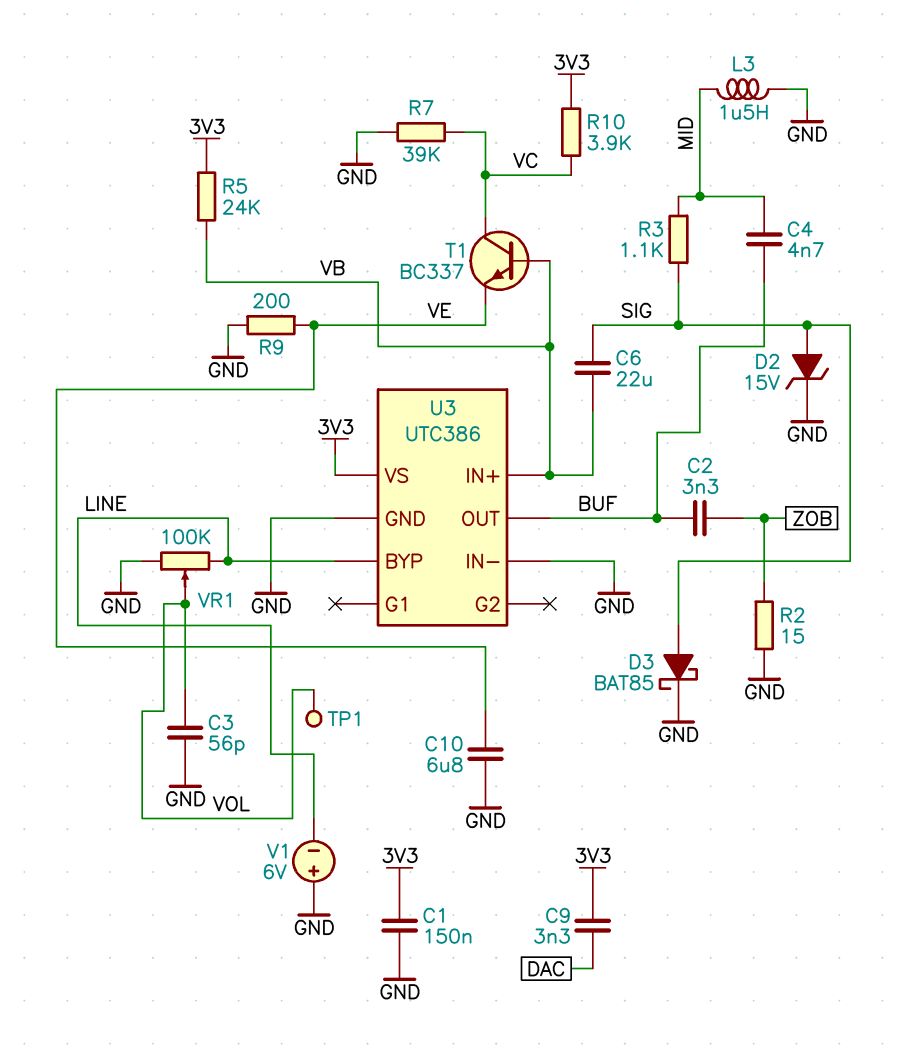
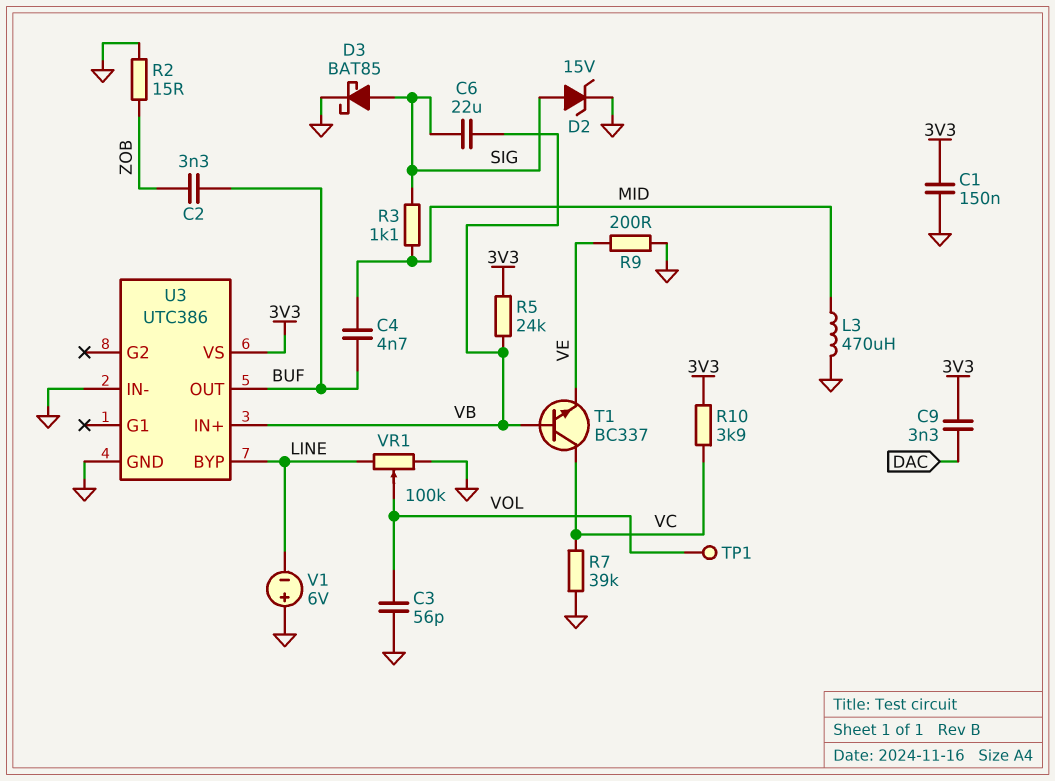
C10: 6.8uF (GND, VE) -> none
L3: 1.5uH (GND, MID) -> 470uH (GND, MID)

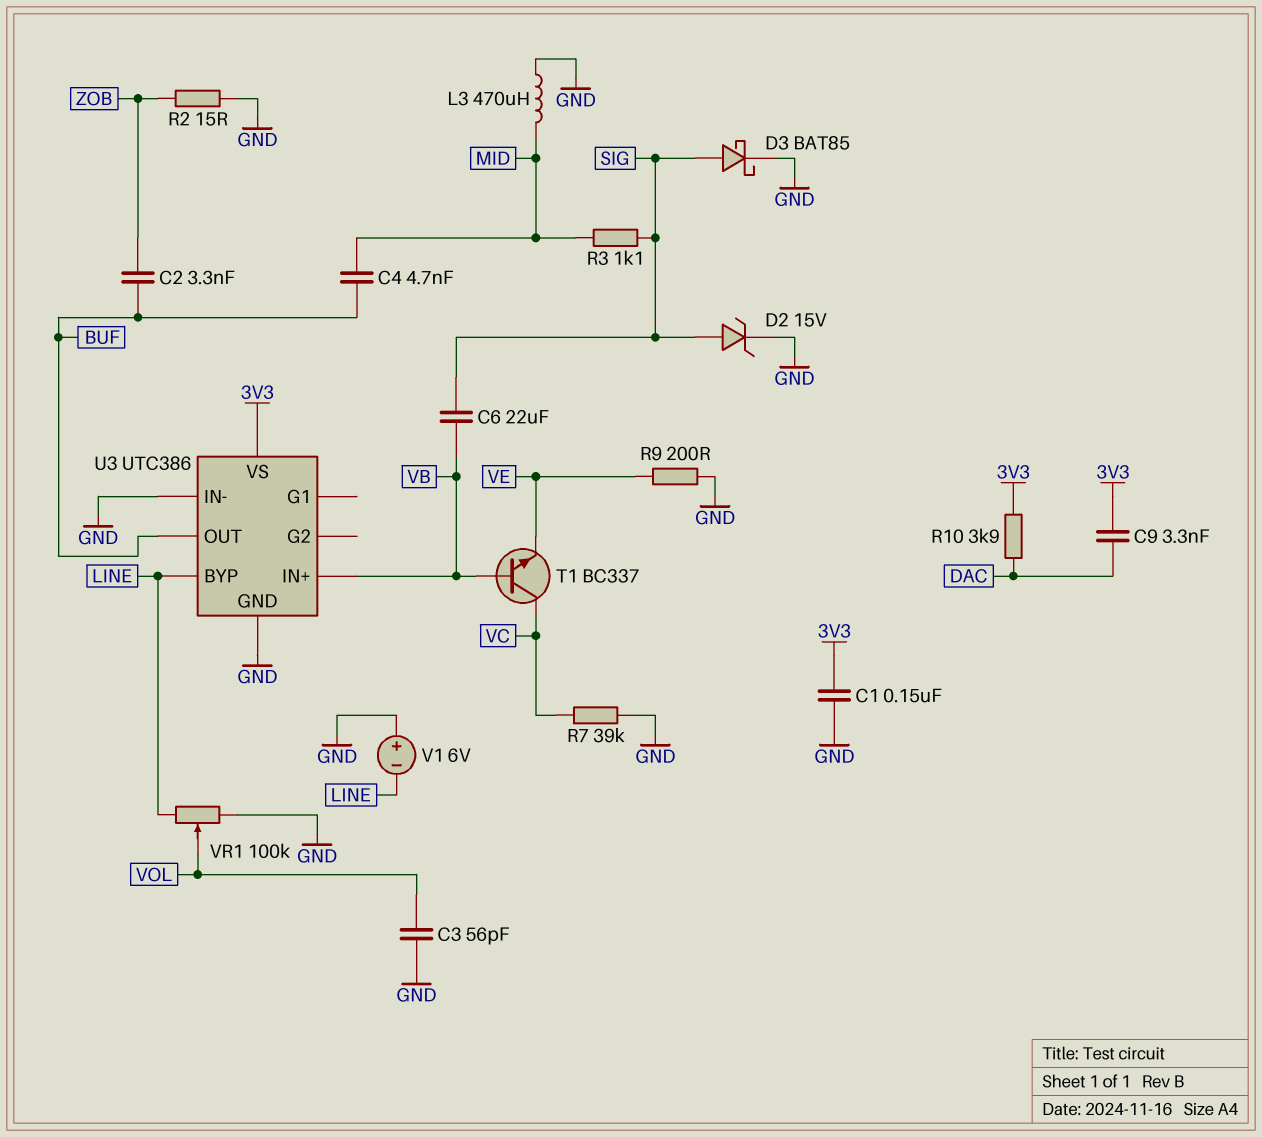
R5: 24k (3V3, VB) -> none
R10: 3.9k (3V3, VC) -> 3.9k (3V3, DAC)
TP1: test point (VOL) -> none

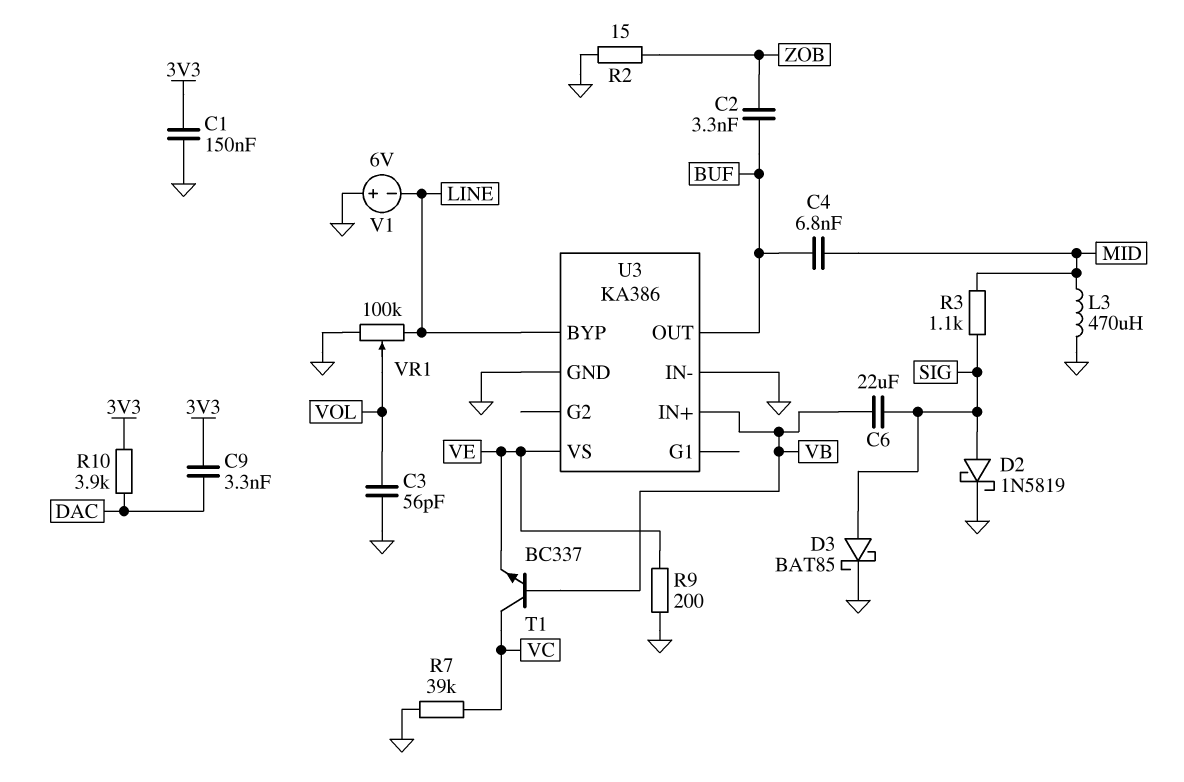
C4: 4.7nF (BUF, MID) -> 6.8nF (BUF, MID)
D2: zener 15V (A SIG, K GND) -> schottky 1N5819 (A SIG, K GND)
U3: UTC386 -> KA386
U3 pin VS: 3V3 -> VE

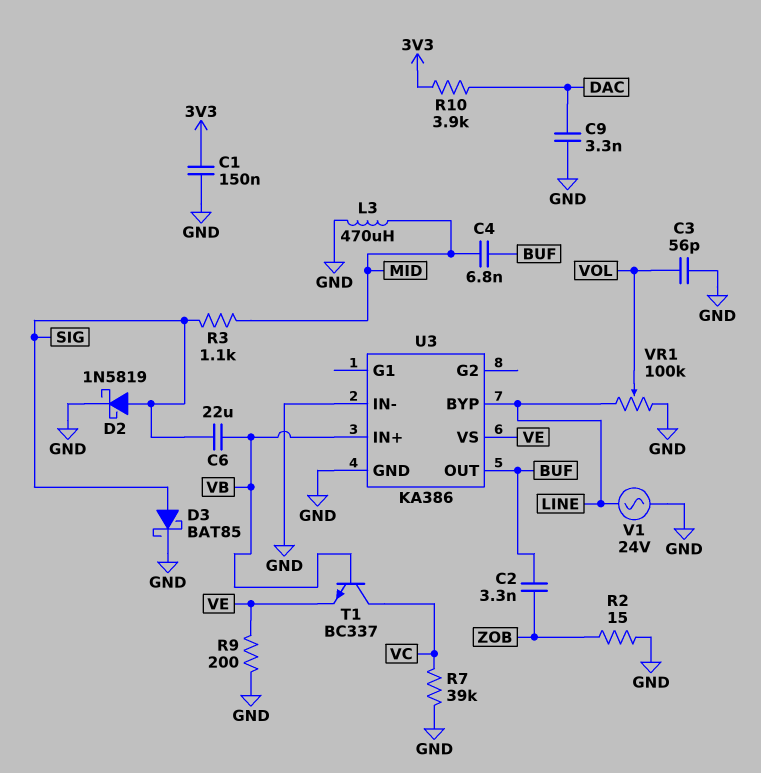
C9: 3.3nF (3V3, DAC) -> 3.3nF (DAC, GND)
V1: 6V (plus GND, minus LINE) -> AC 24V (GND, LINE)

